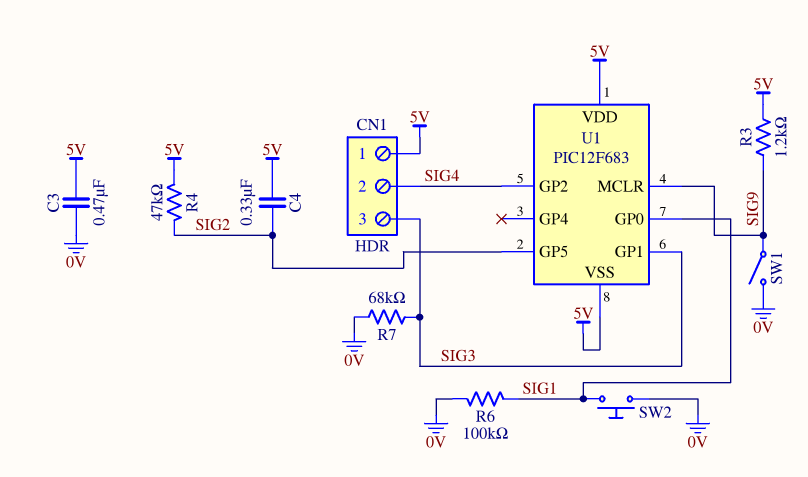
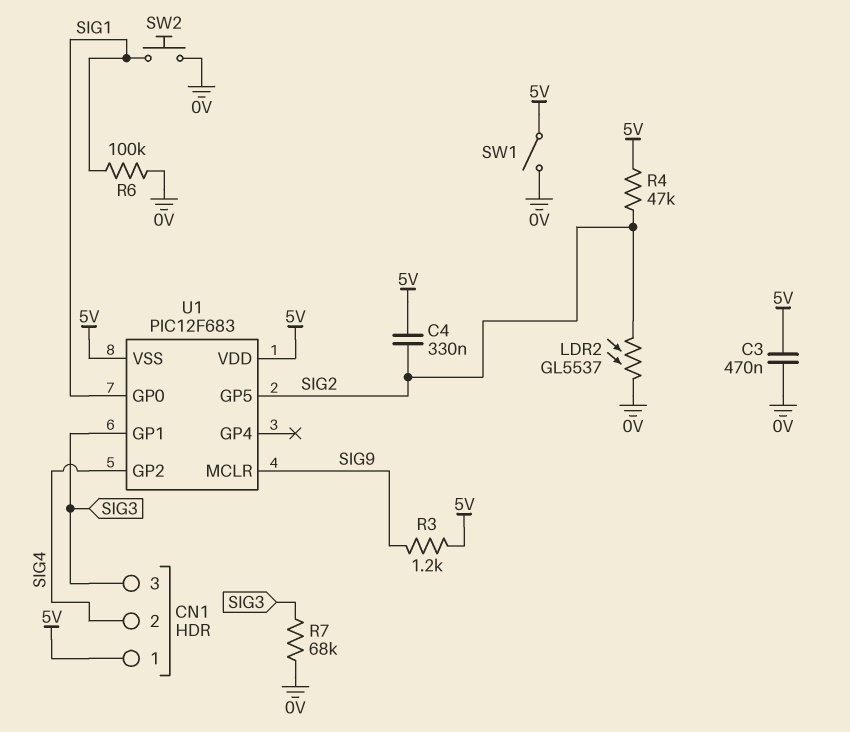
LDR2: none -> GL5537 (0V, SIG2)
SW1: switch (0V, SIG9) -> switch (0V, 5V)

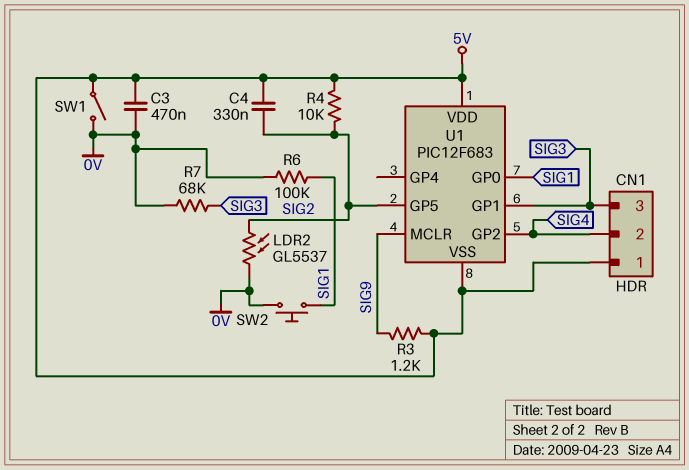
R4: 47k (5V, SIG2) -> 10k (5V, SIG2)

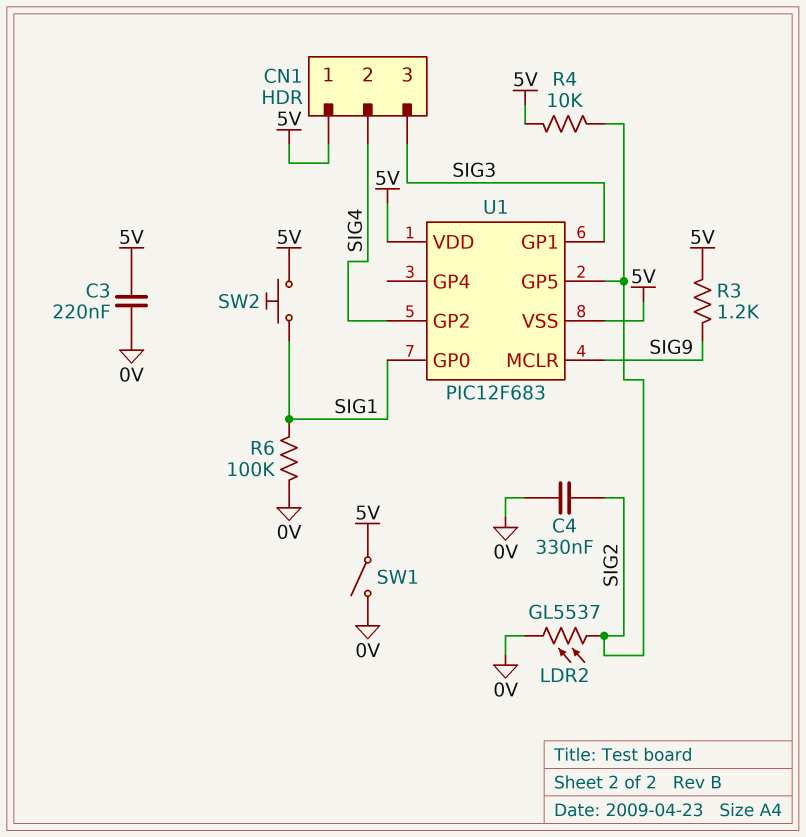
C3: 470nF (0V, 5V) -> 220nF (0V, 5V)
C4: 330nF (5V, SIG2) -> 330nF (0V, SIG2)
R7: 68k (0V, SIG3) -> none
SW2: button (0V, SIG1) -> button (5V, SIG1)

